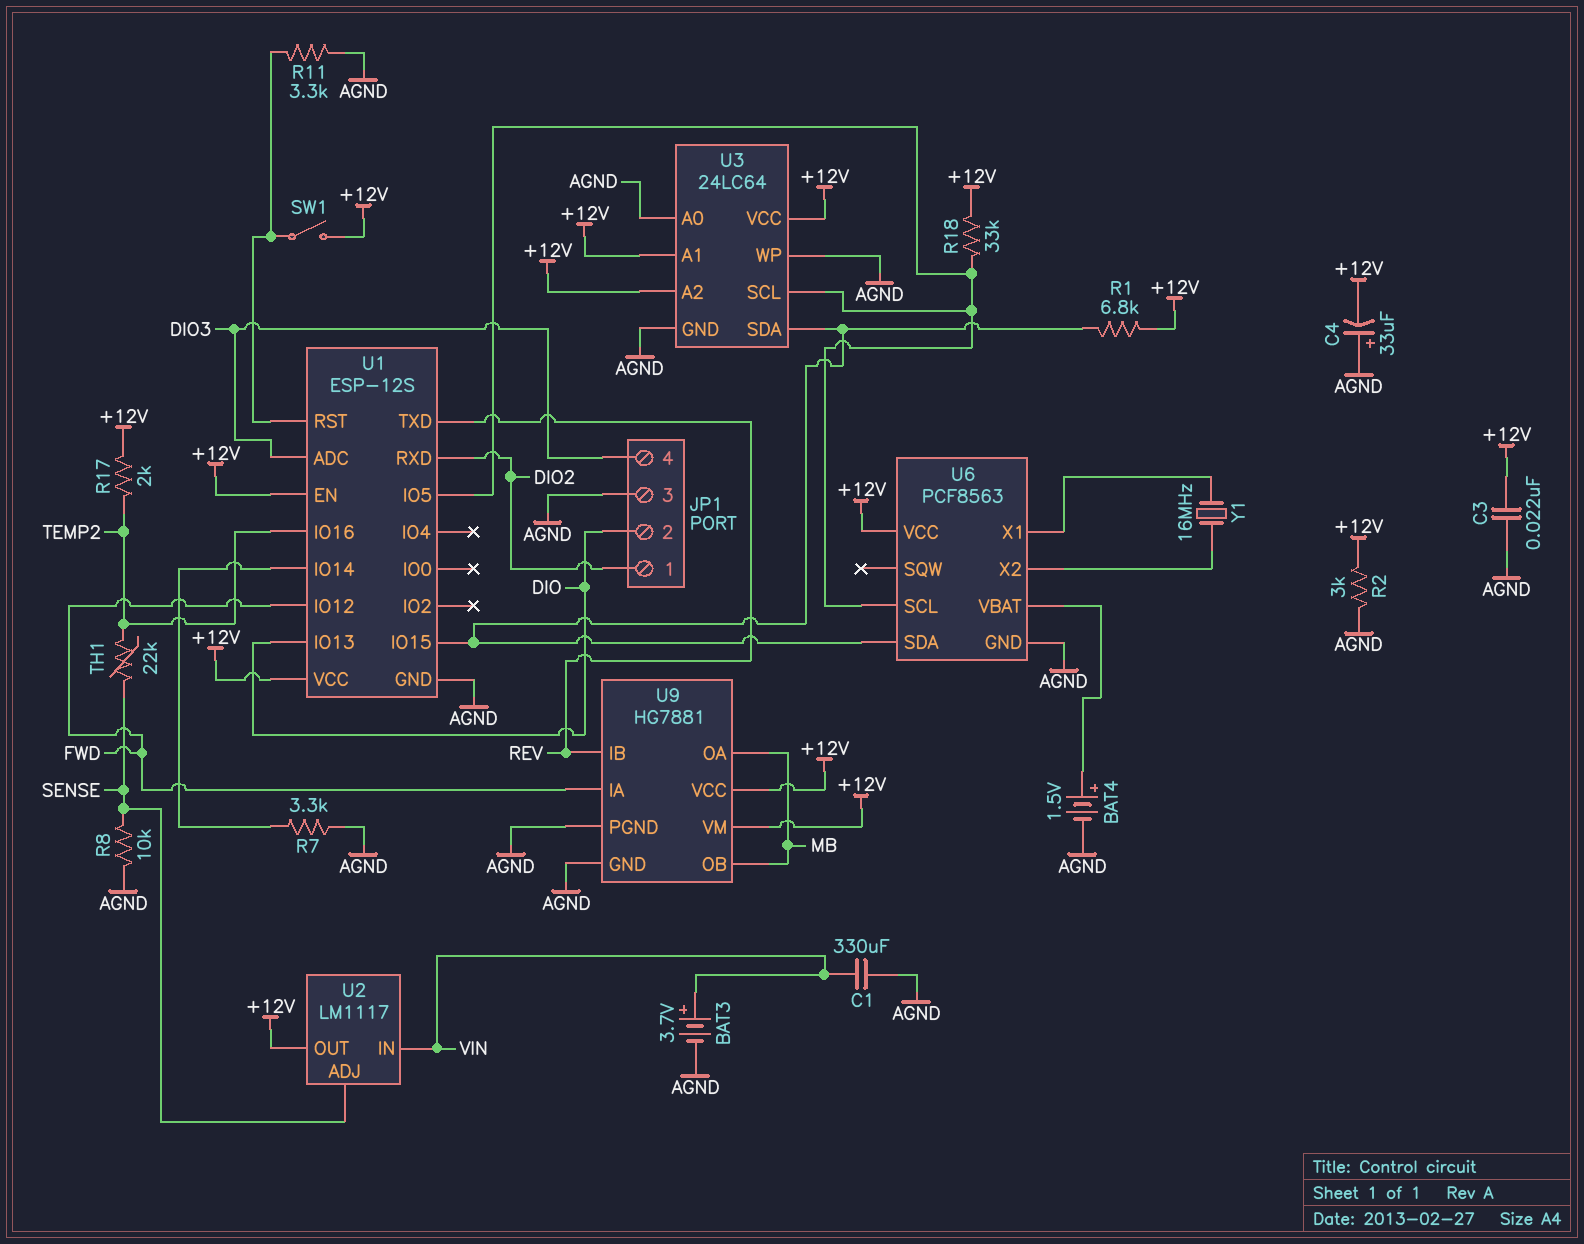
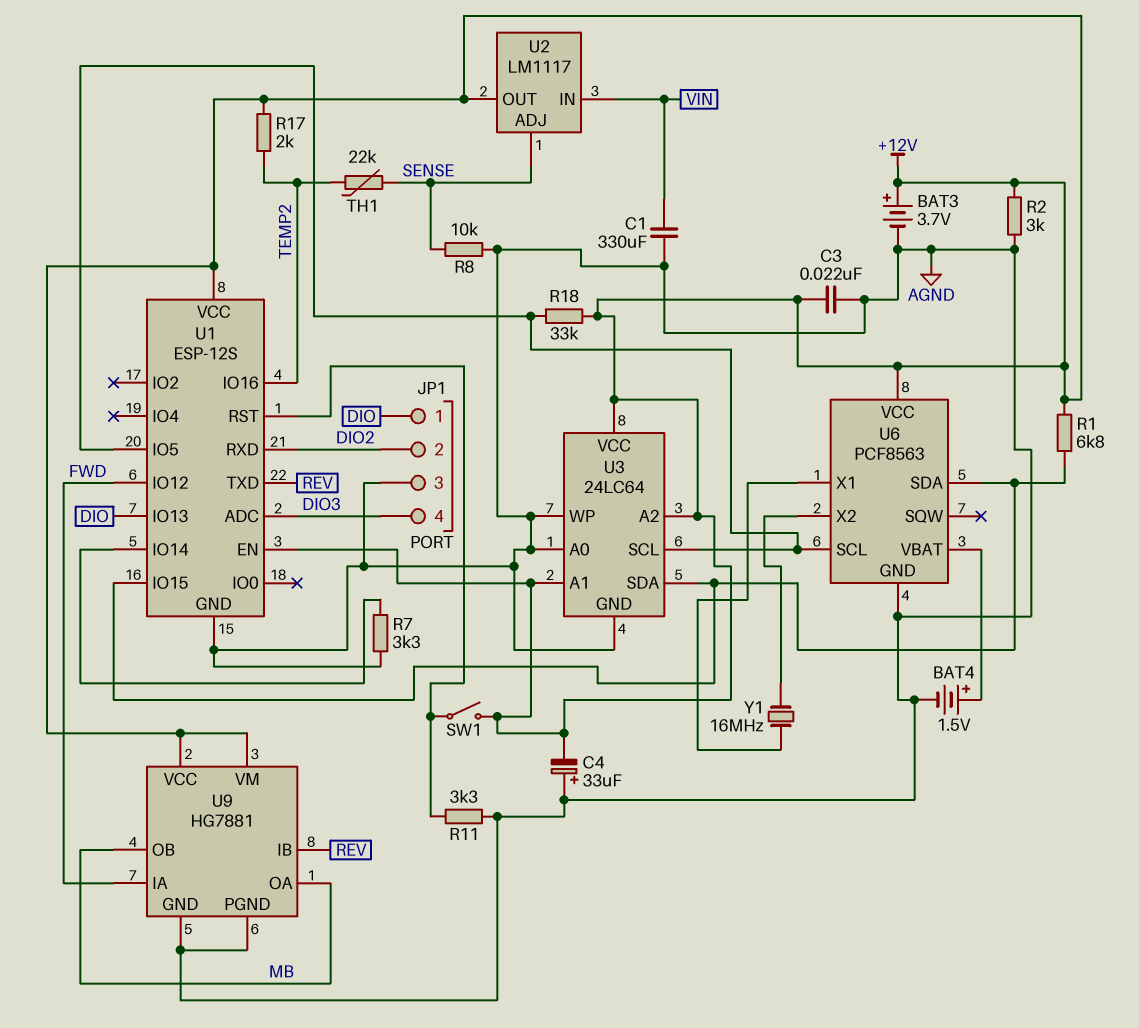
BAT3: 3.7V (plus VIN, minus AGND) -> 3.7V (plus +12V, minus AGND)
JP1 pin 1: DIO2 -> DIO
JP1 pin 2: DIO -> DIO2

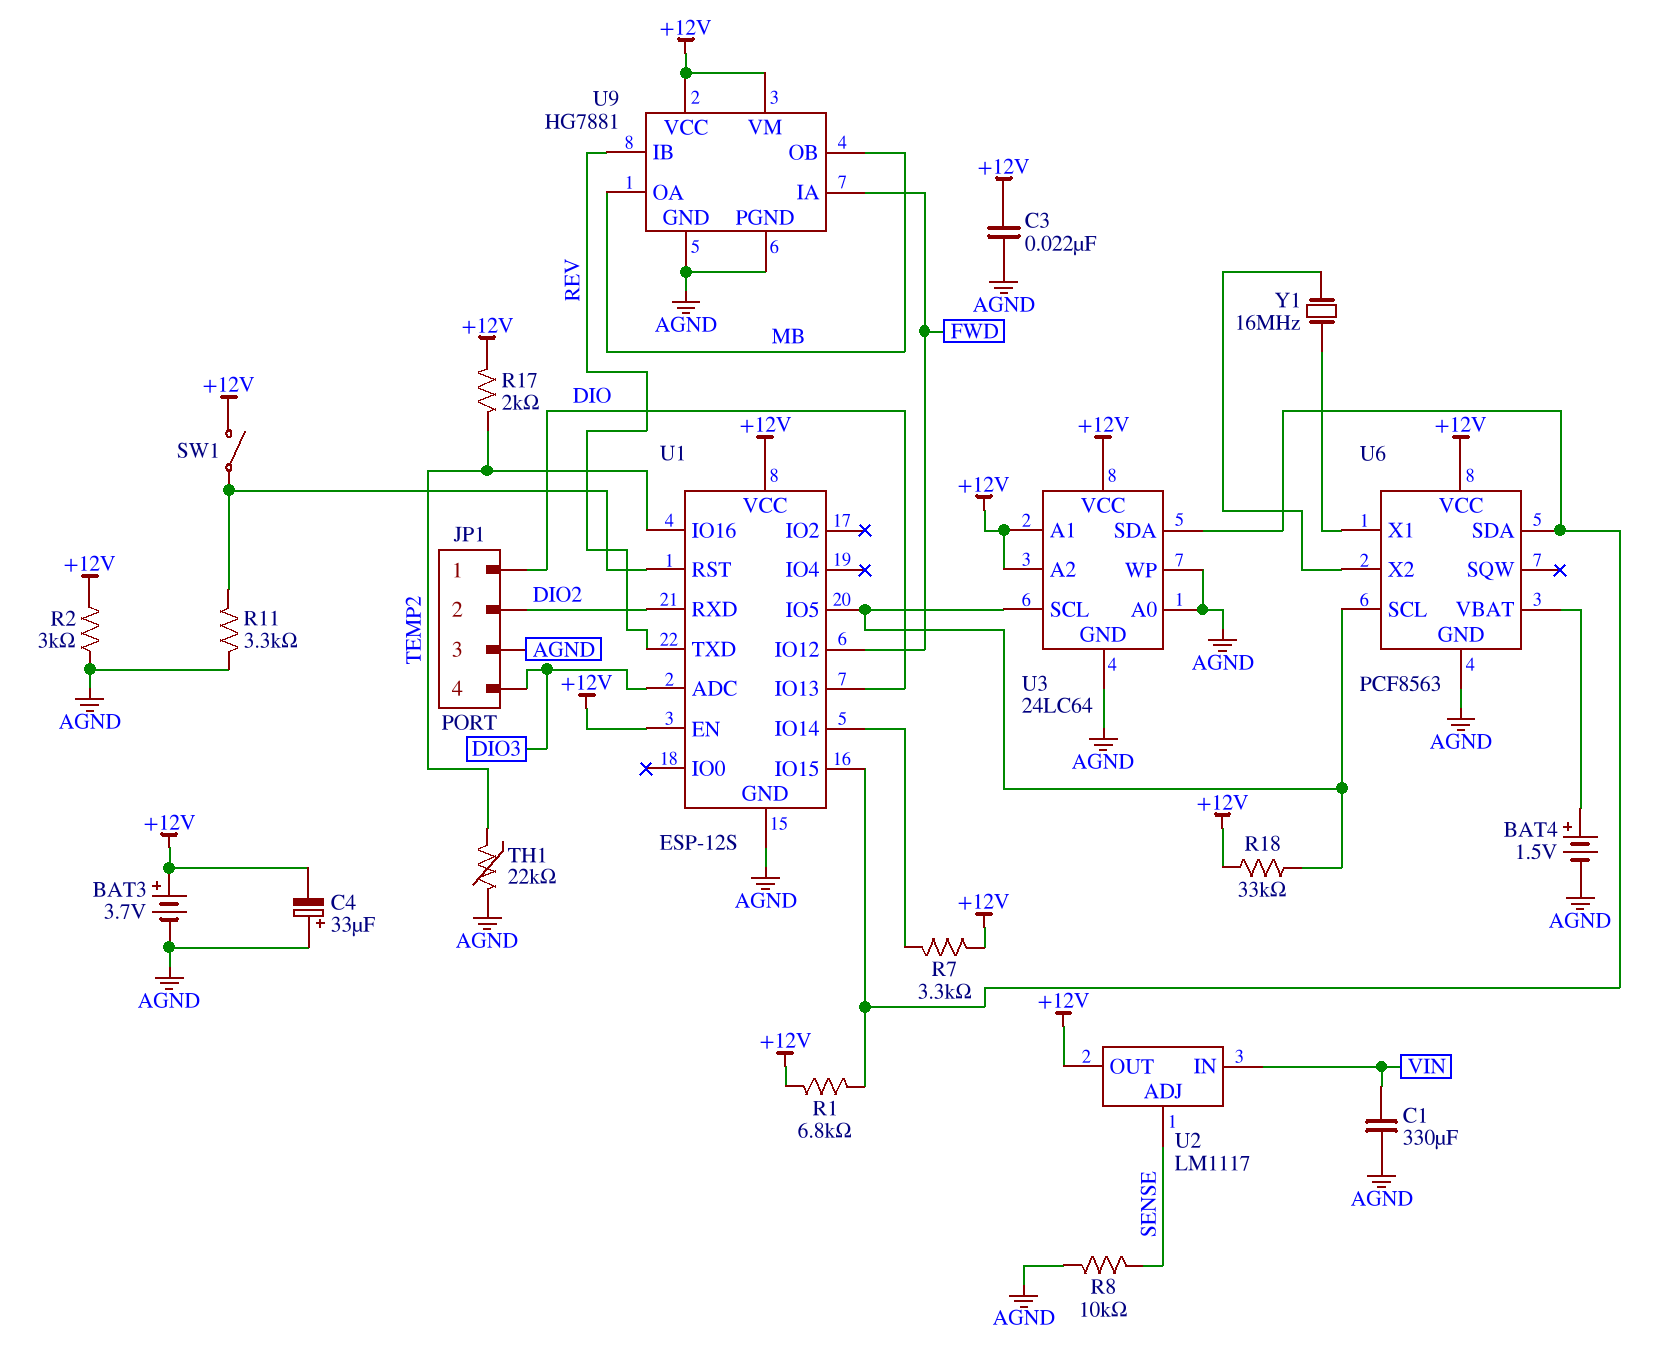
R7: 3.3k (AGND, U1/IO14) -> 3.3k (+12V, U1/IO14)
TH1: 22k (SENSE, TEMP2) -> 22k (AGND, TEMP2)

